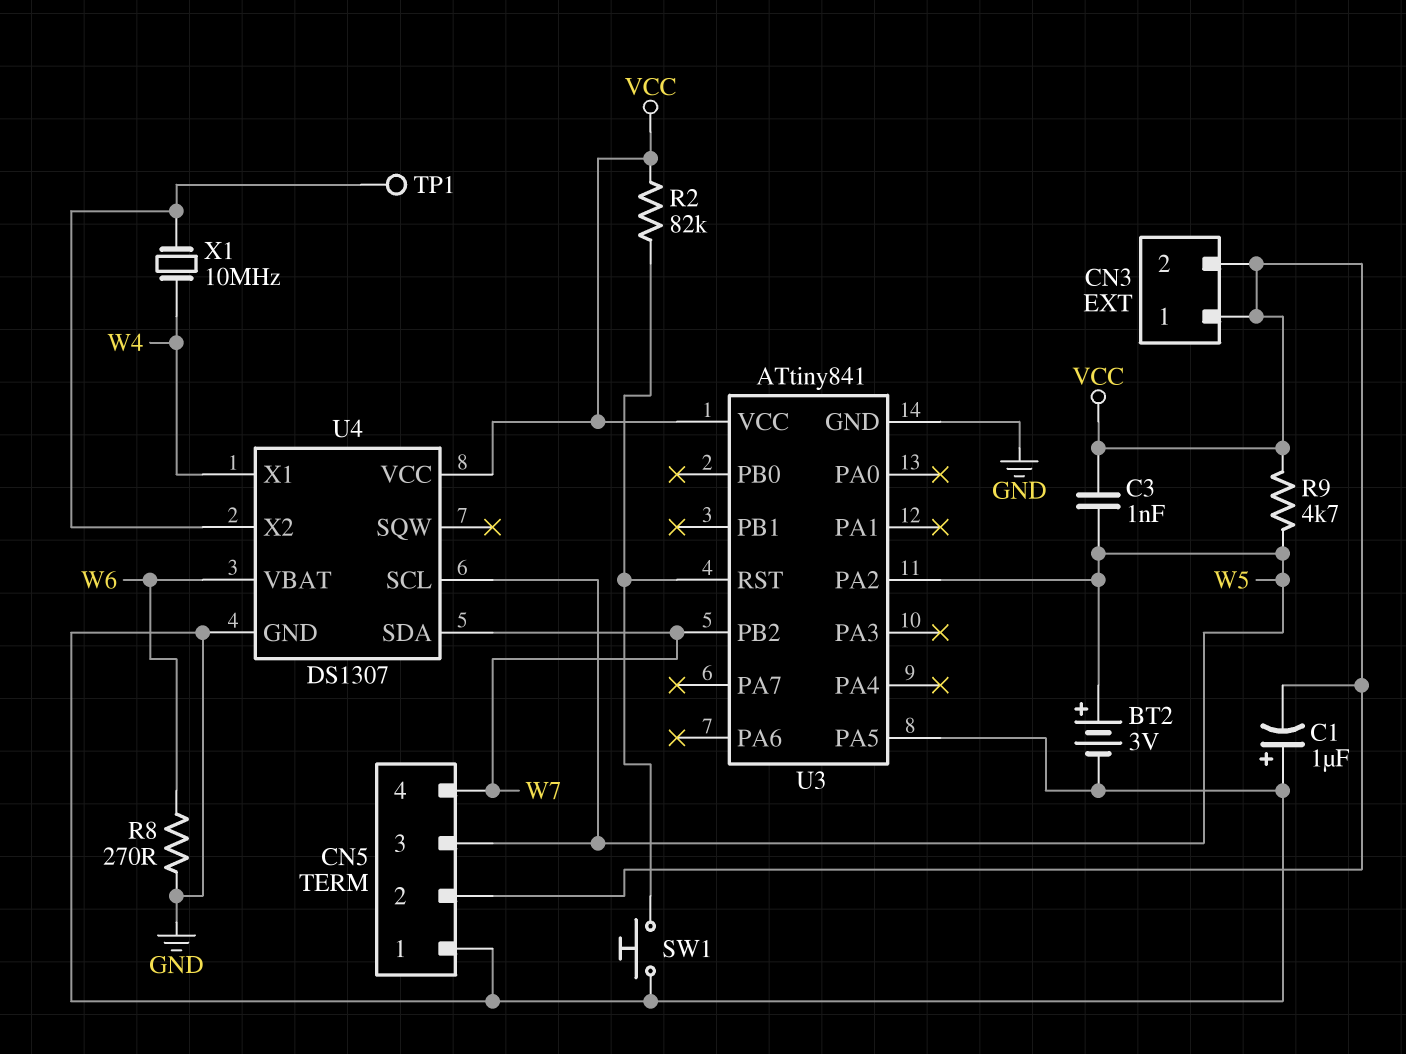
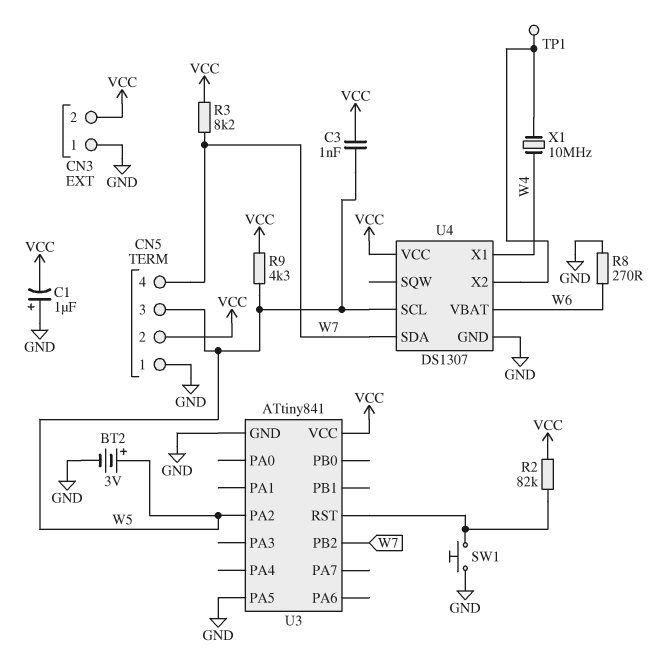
CN3 pin 1: VCC -> GND
R3: none -> 8.2k (VCC, W7)
R9: 4.7k (VCC, W5) -> 4.3k (VCC, W5)

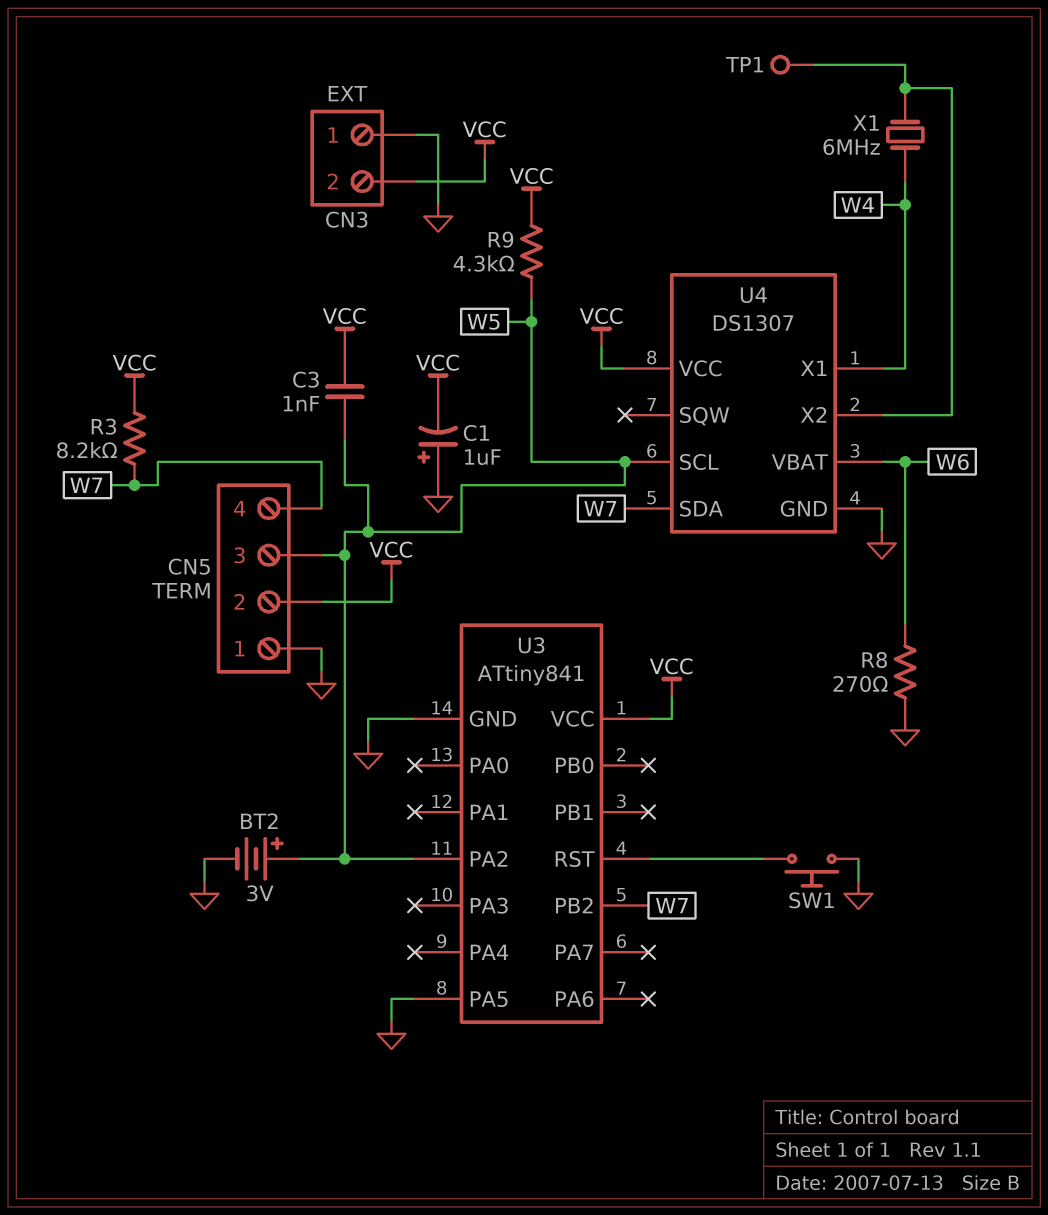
R2: 82k (U3/RST, VCC) -> none
X1: 10MHz (U4/X2, W4) -> 6MHz (U4/X2, W4)

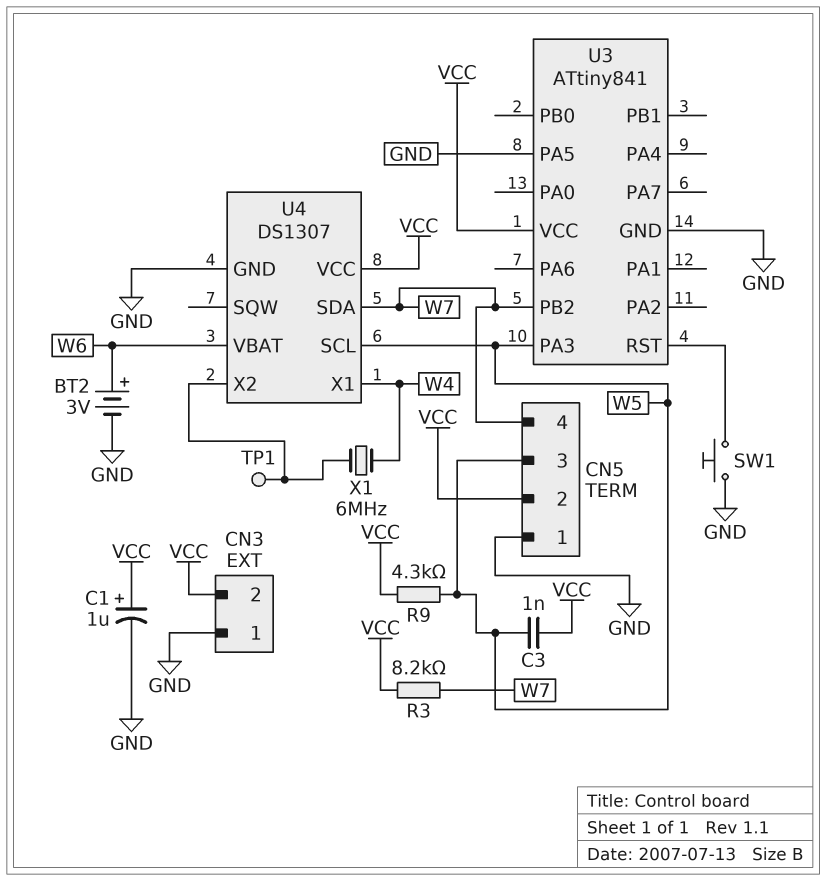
BT2: 3V (plus W5, minus GND) -> 3V (plus W6, minus GND)
C1: 1uF (plus GND, minus VCC) -> 1uF (plus VCC, minus GND)
R8: 270 (GND, W6) -> none
U3 pin PA2: W5 -> none
U3 pin PA3: none -> W5

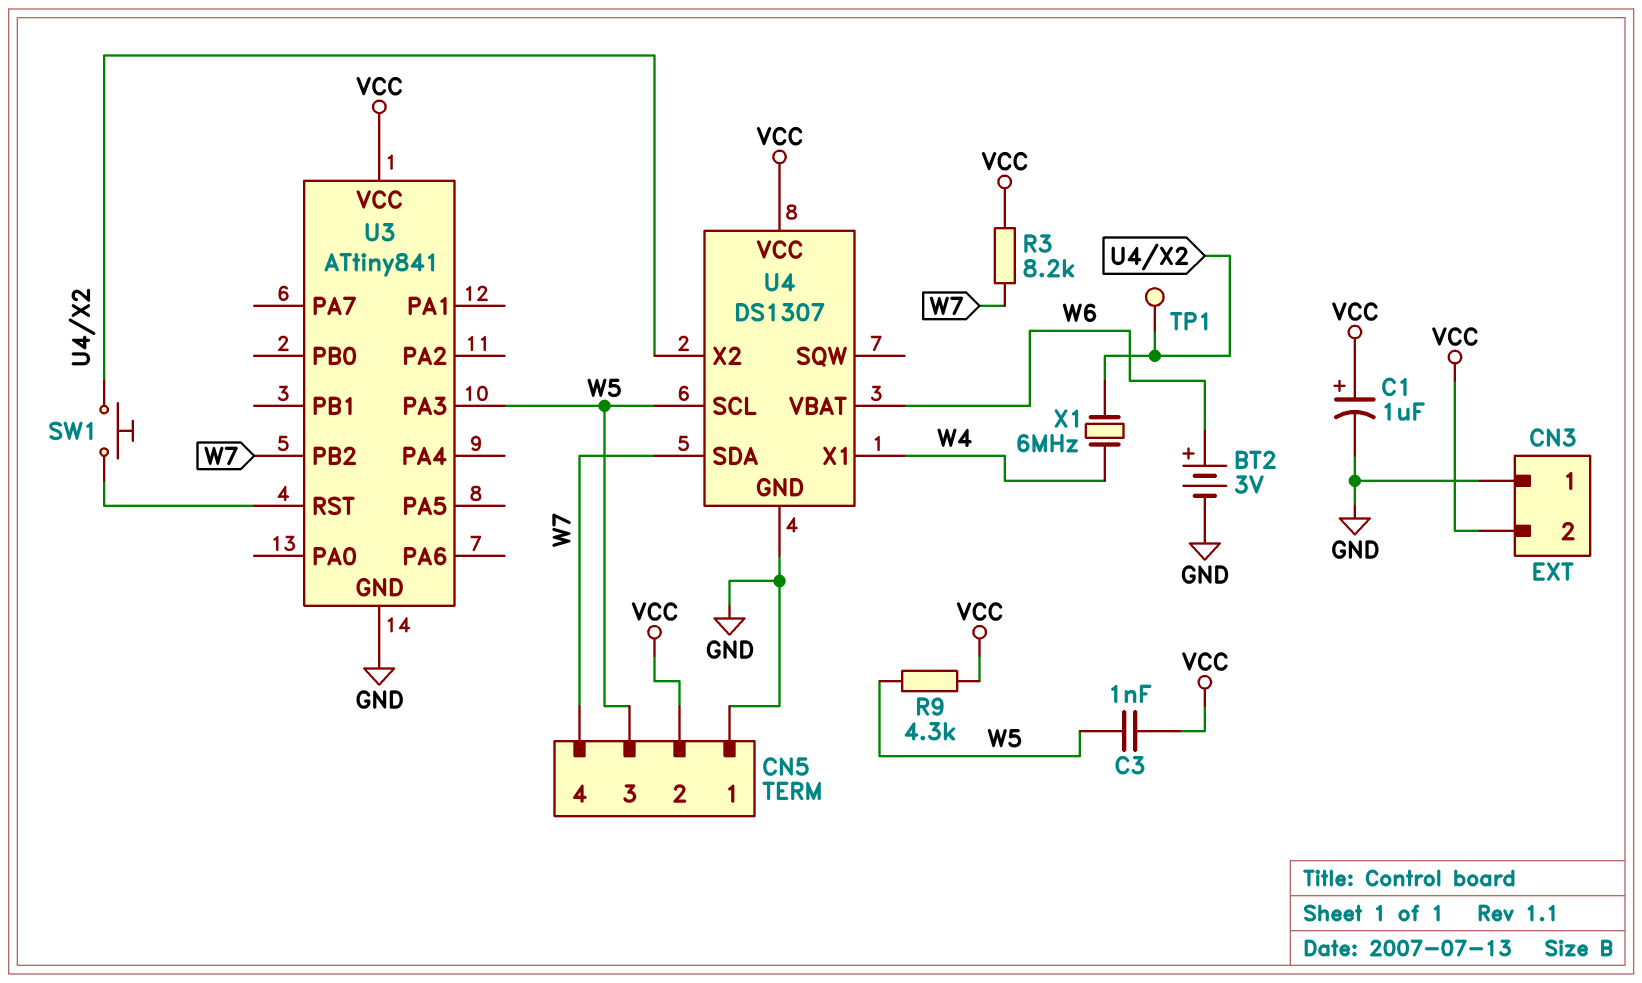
SW1: button (GND, U3/RST) -> button (U3/RST, U4/X2)
U3 pin PA5: GND -> none

